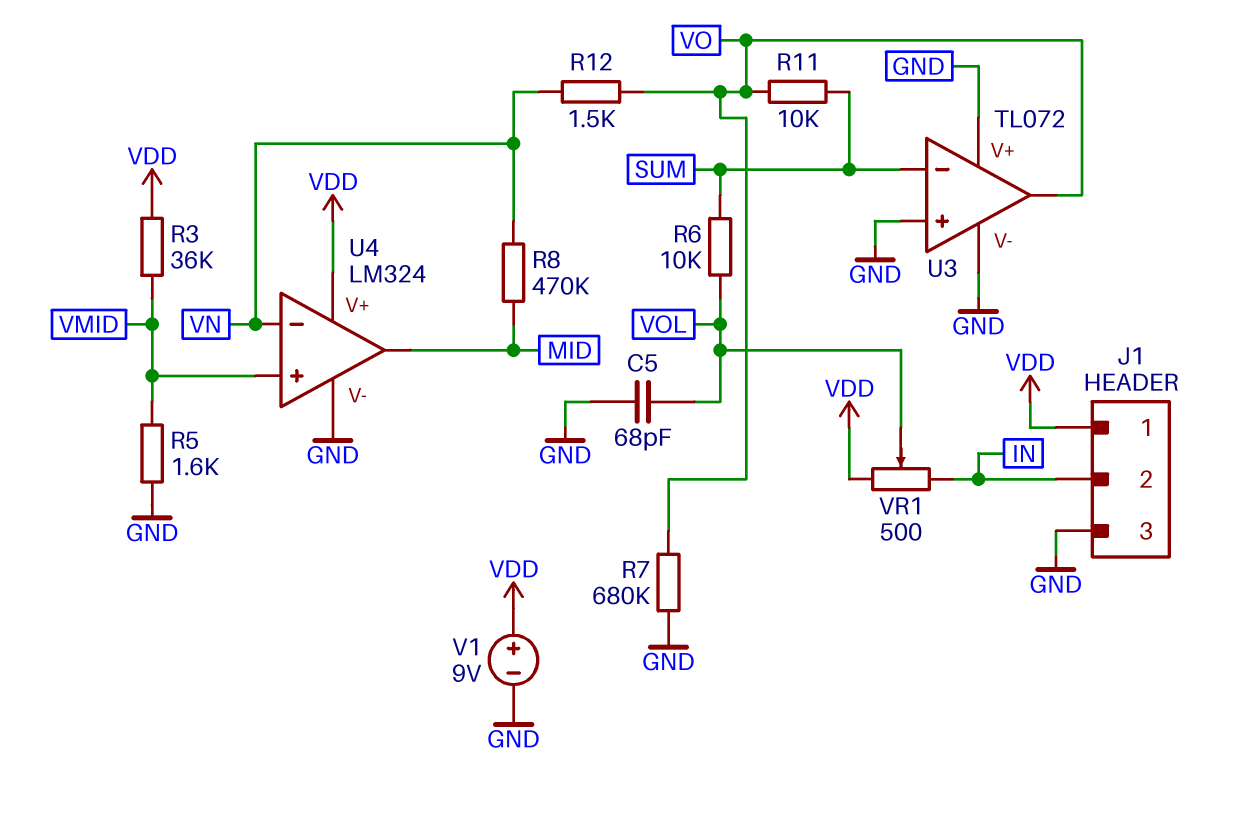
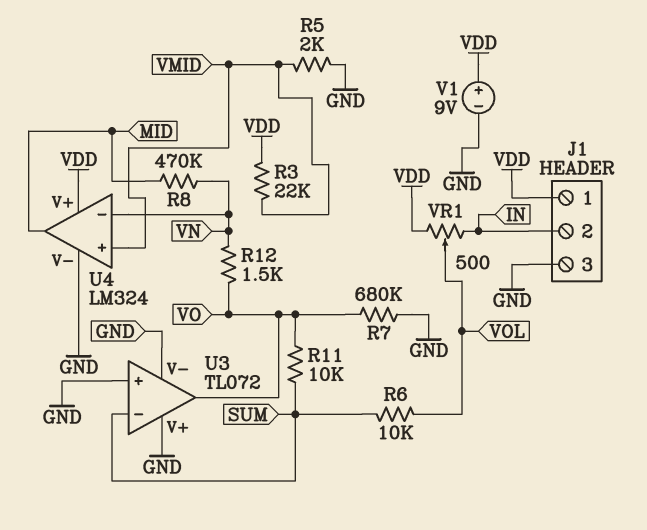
C5: 68pF (GND, VOL) -> none
R3: 36k (VDD, VMID) -> 22k (VDD, VMID)
R5: 1.6k (GND, VMID) -> 2k (GND, VMID)

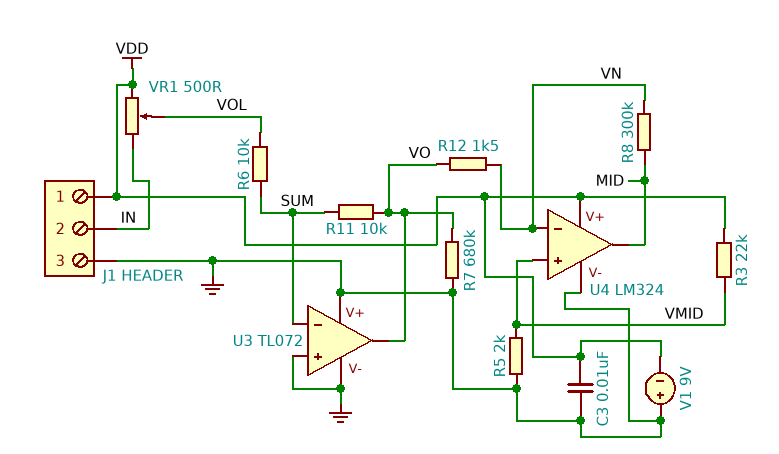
C3: none -> 10nF (GND, VDD)
R8: 470k (MID, VN) -> 300k (MID, VN)
V1: 9V (plus VDD, minus GND) -> 9V (plus GND, minus VDD)

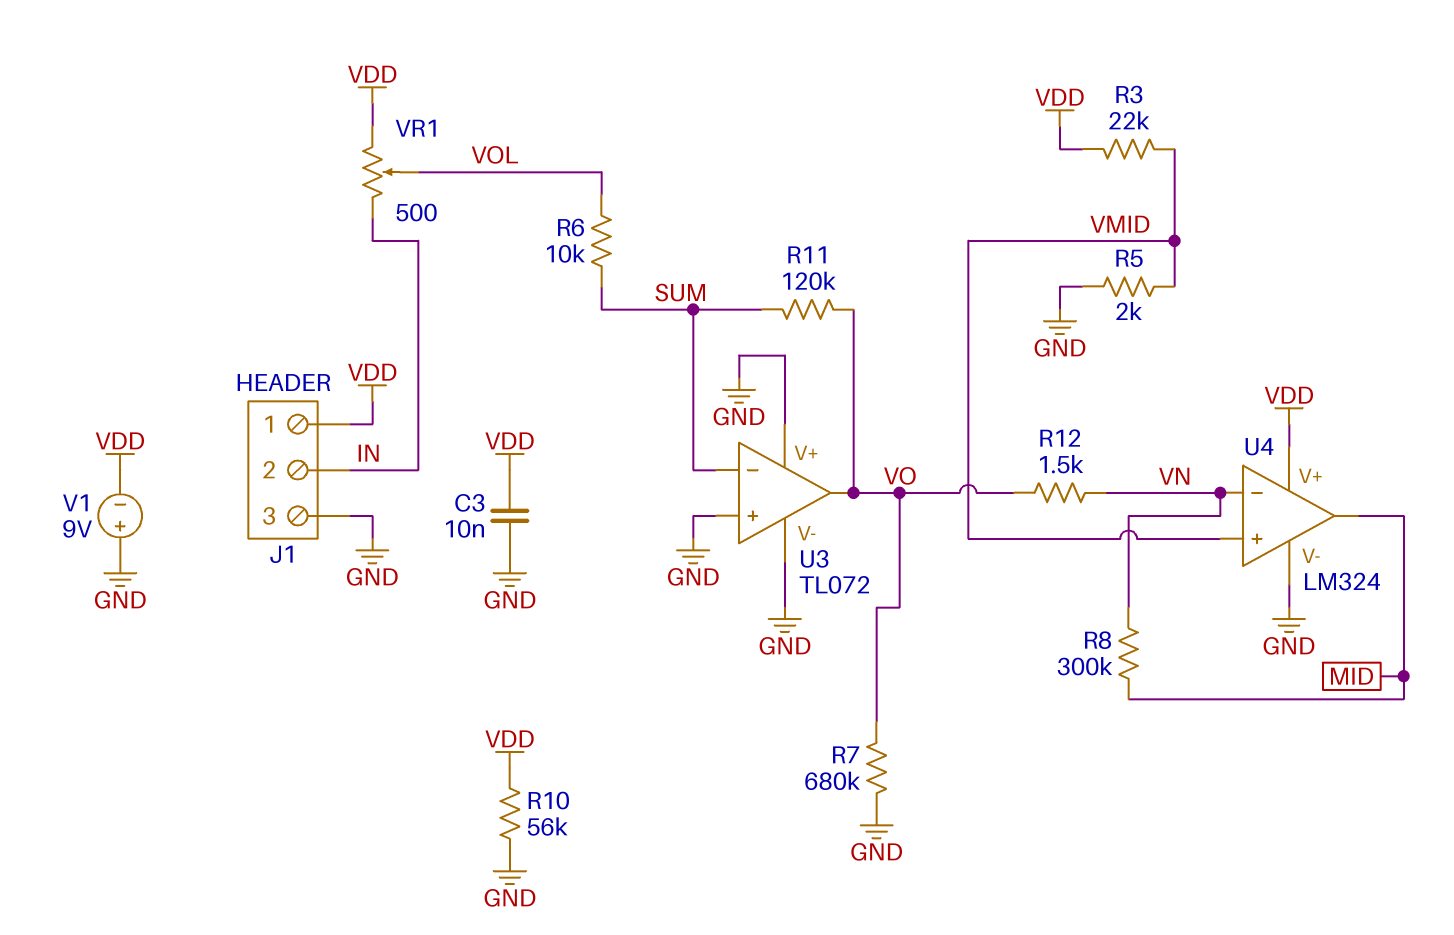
R10: none -> 56k (GND, VDD)
R11: 10k (SUM, VO) -> 120k (SUM, VO)

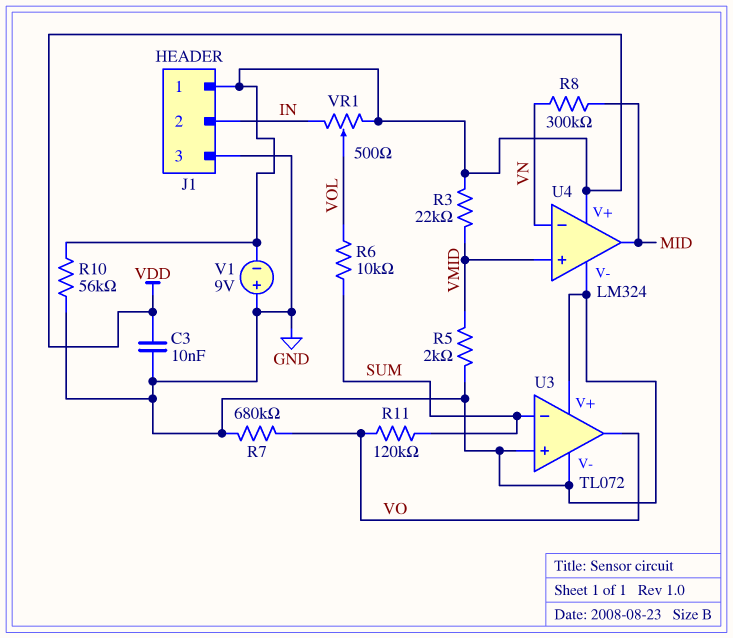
R12: 1.5k (VN, VO) -> none

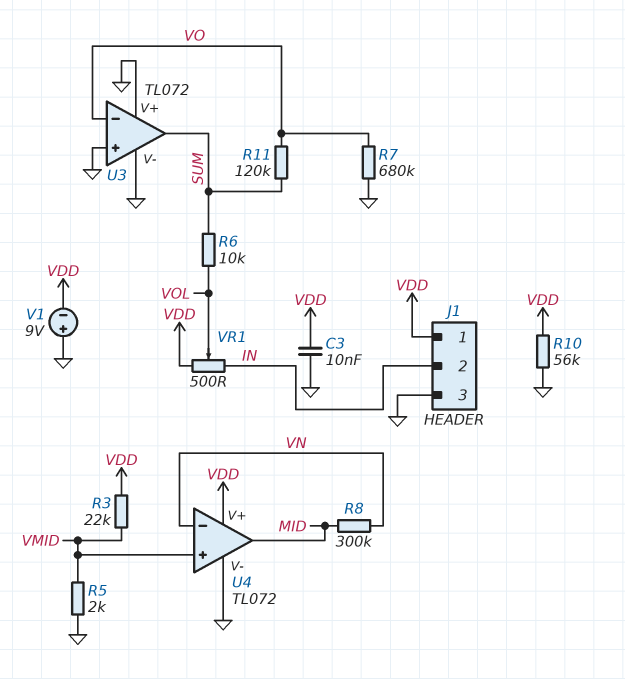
U3 pin in-: SUM -> VO
U3 pin out: VO -> SUM
U4: LM324 -> TL072

